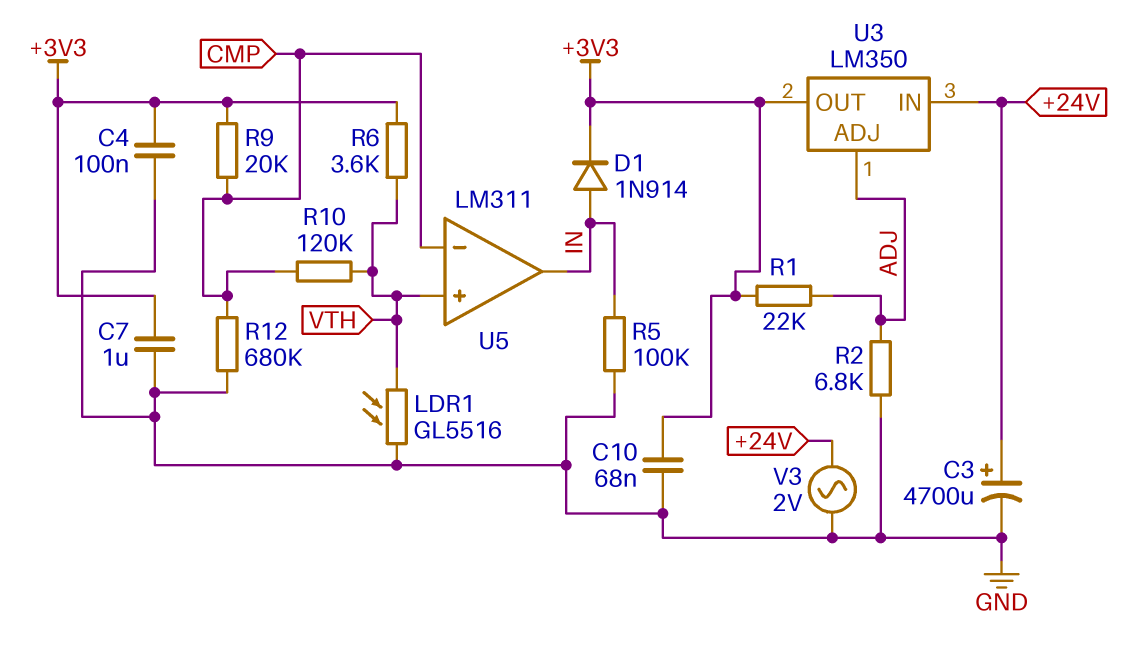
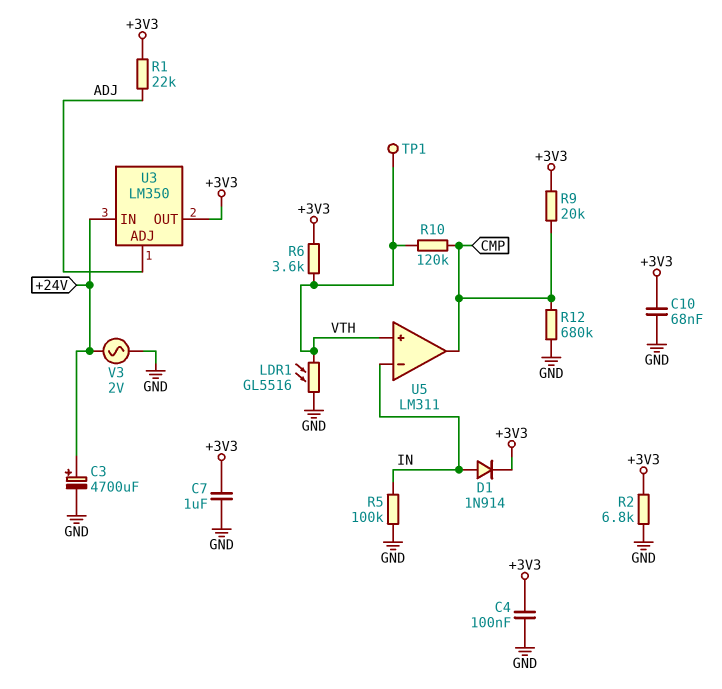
R2: 6.8k (ADJ, GND) -> 6.8k (+3V3, GND)
TP1: none -> test point (VTH)
U5 pin in-: CMP -> IN
U5 pin out: IN -> CMP

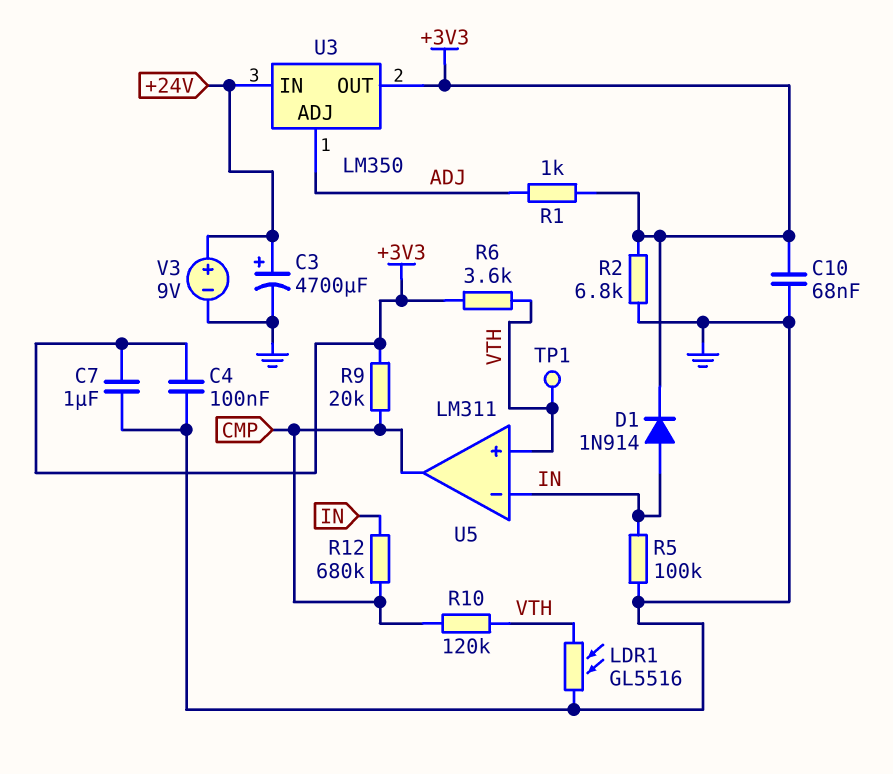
R1: 22k (+3V3, ADJ) -> 1k (+3V3, ADJ)
R12: 680k (CMP, GND) -> 680k (CMP, IN)
V3: AC 2V (+24V, GND) -> 9V (plus +24V, minus GND)

